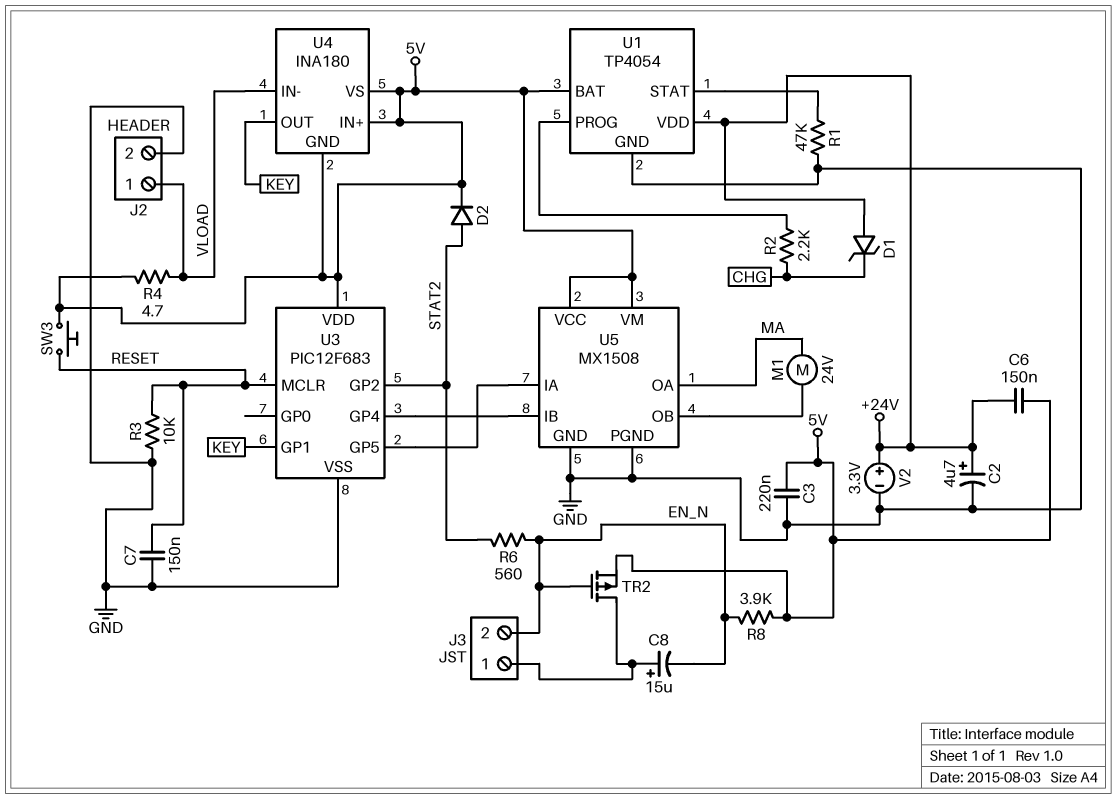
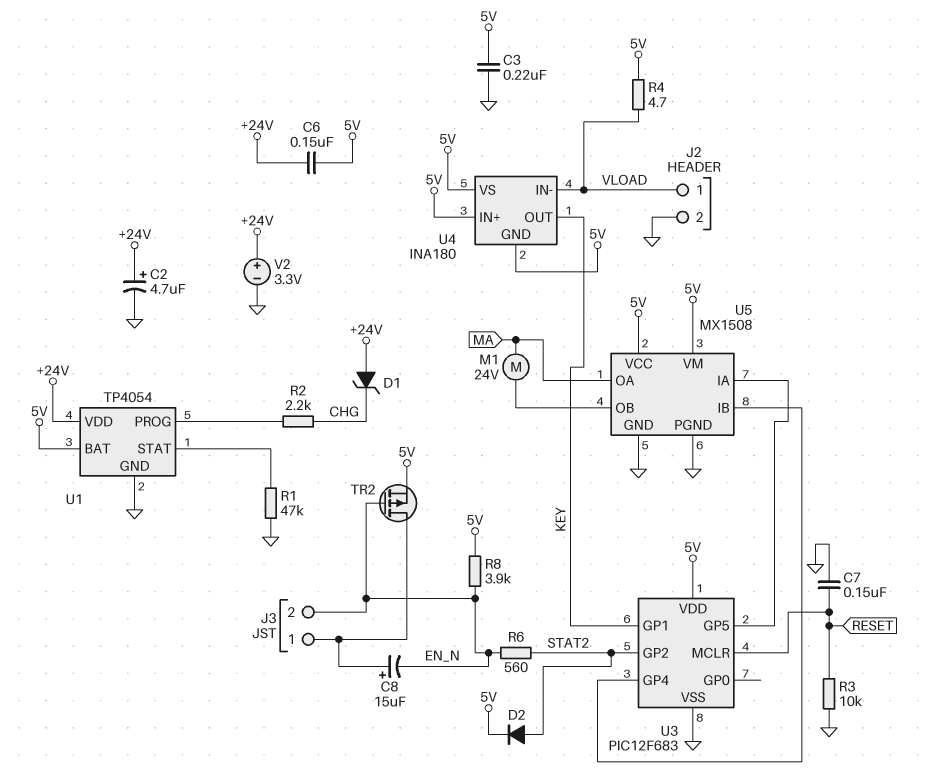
SW3: button (5V, RESET) -> none

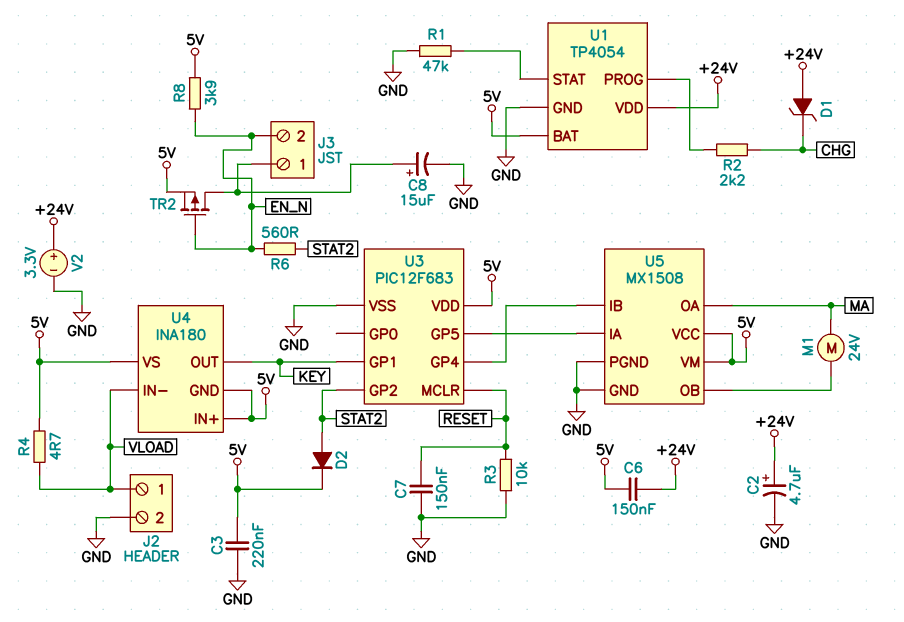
C8: 15uF (plus J3/1, minus EN_N) -> 15uF (plus J3/1, minus GND)

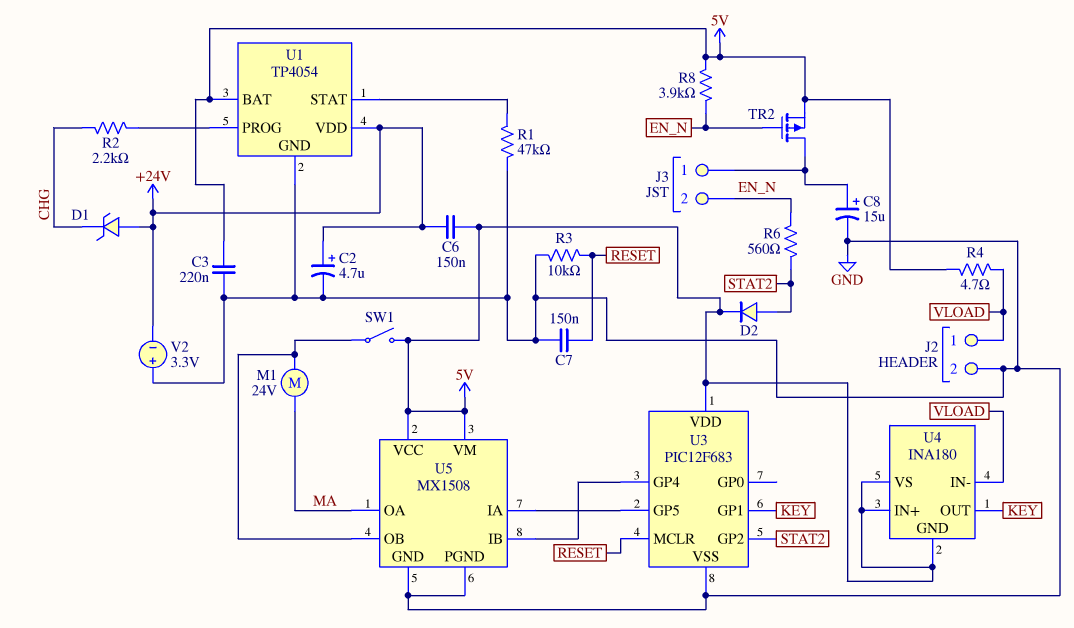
SW1: none -> switch (5V, U5/OB)
V2: 3.3V (plus +24V, minus GND) -> 3.3V (plus GND, minus +24V)

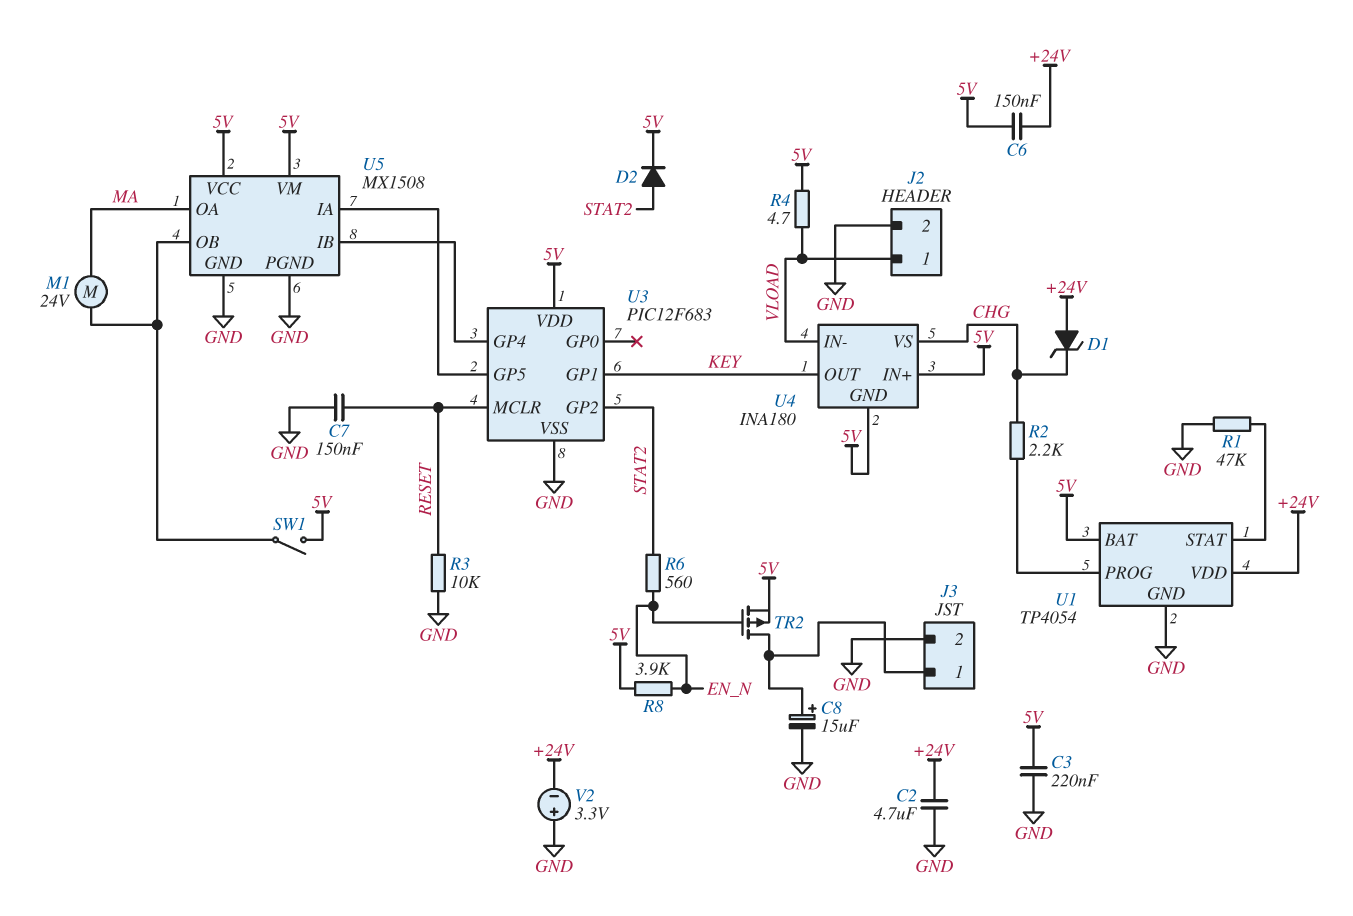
C2: 4.7uF (plus +24V, minus GND) -> 4.7uF (+24V, GND)
J3 pin 2: EN_N -> GND
U4 pin VS: 5V -> CHG

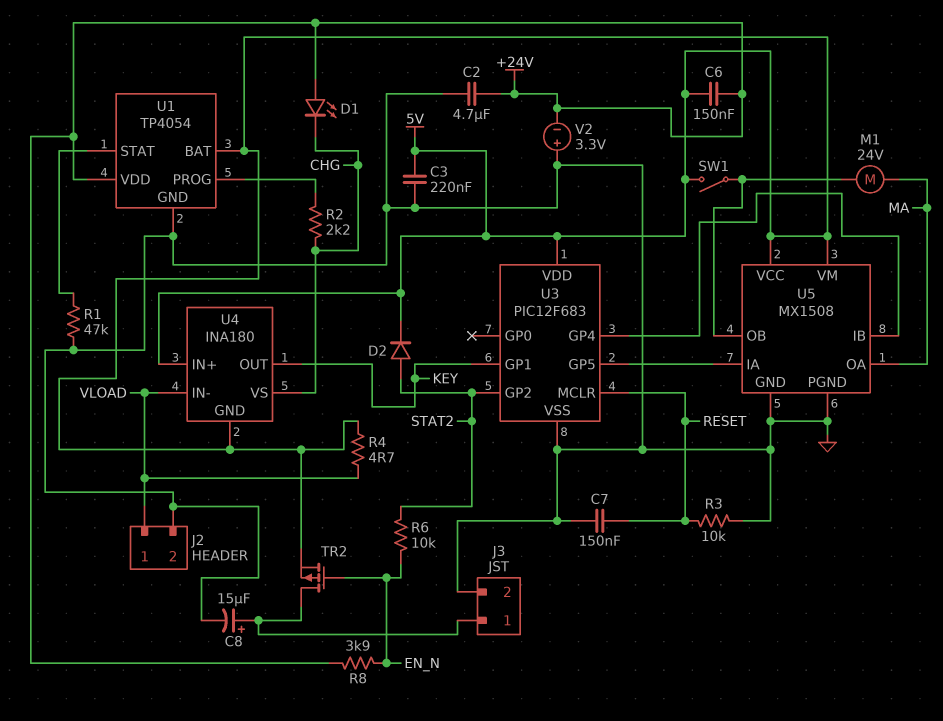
D1: zener (A +24V, K CHG) -> LED (A +24V, K CHG)
R6: 560 (EN_N, STAT2) -> 10k (EN_N, STAT2)
R8: 3.9k (5V, EN_N) -> 3.9k (+24V, EN_N)

